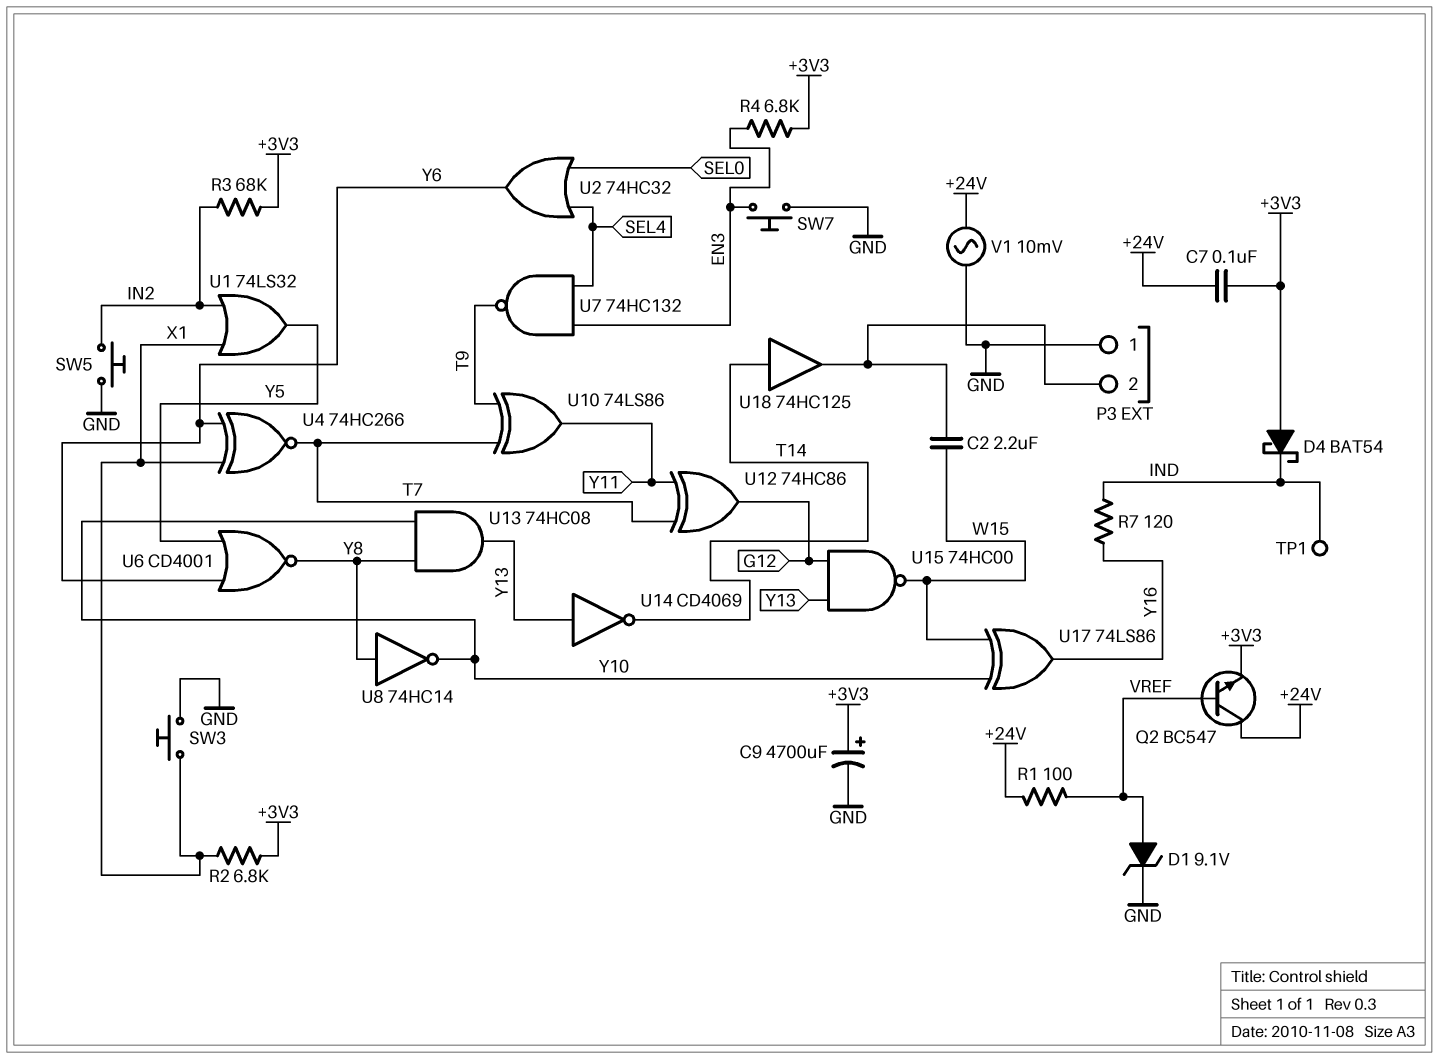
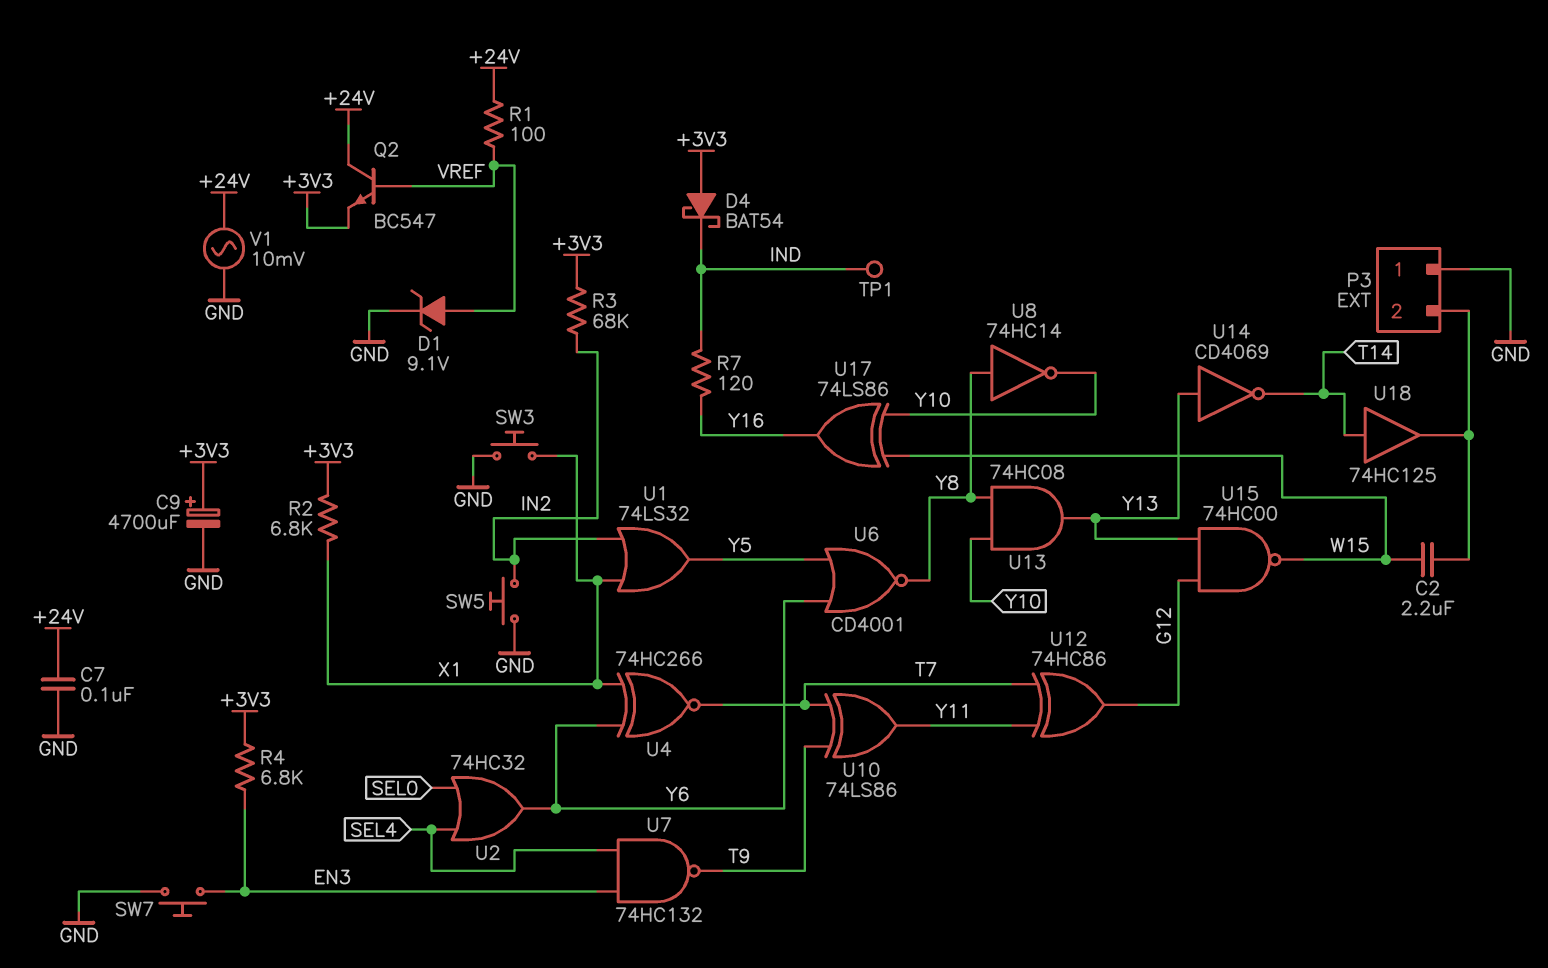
C7: 100nF (+3V3, +24V) -> 100nF (+24V, GND)

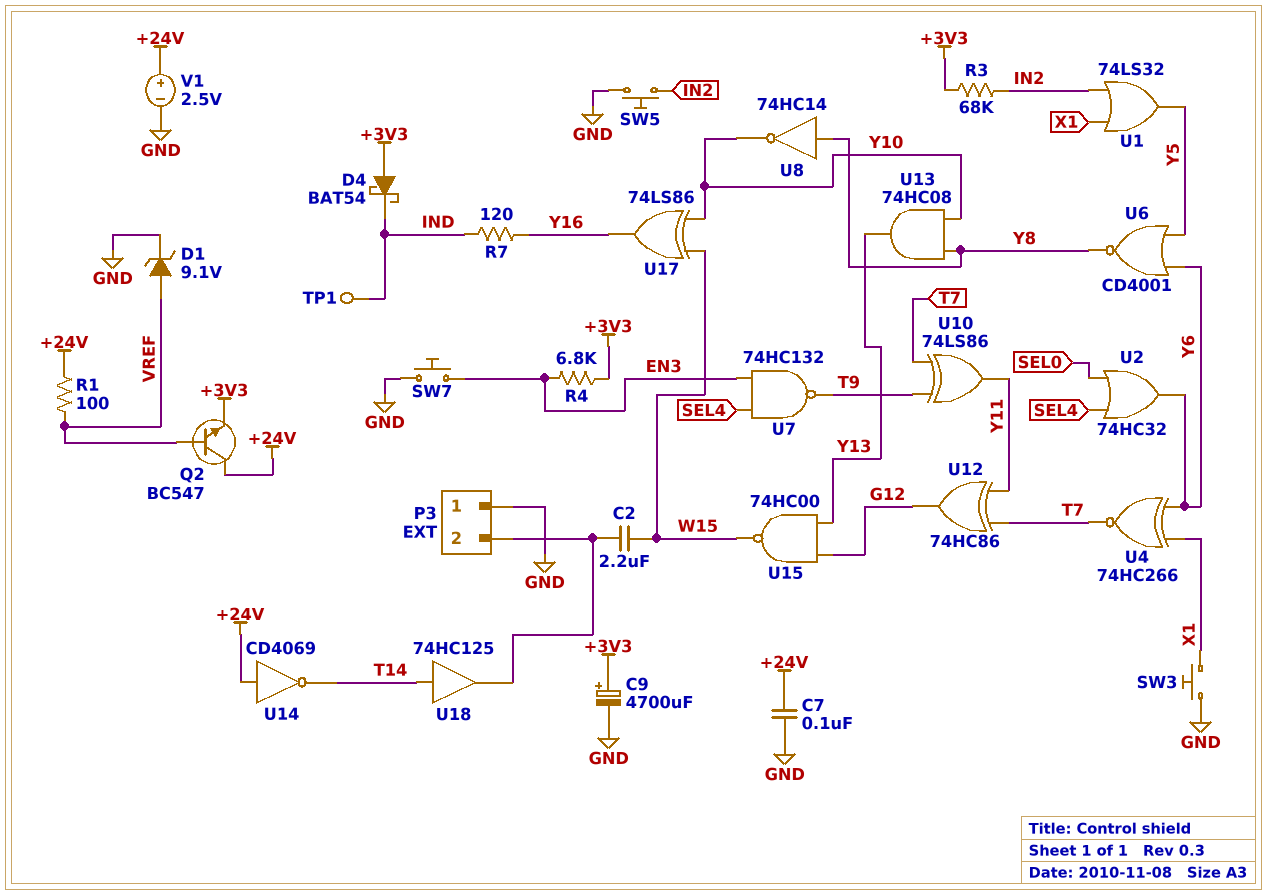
R2: 6.8k (+3V3, X1) -> none
U14: NOT CD4069 (in Y13, out T14) -> NOT CD4069 (in +24V, out T14)
V1: AC 10mV (+24V, GND) -> 2.5V (plus +24V, minus GND)

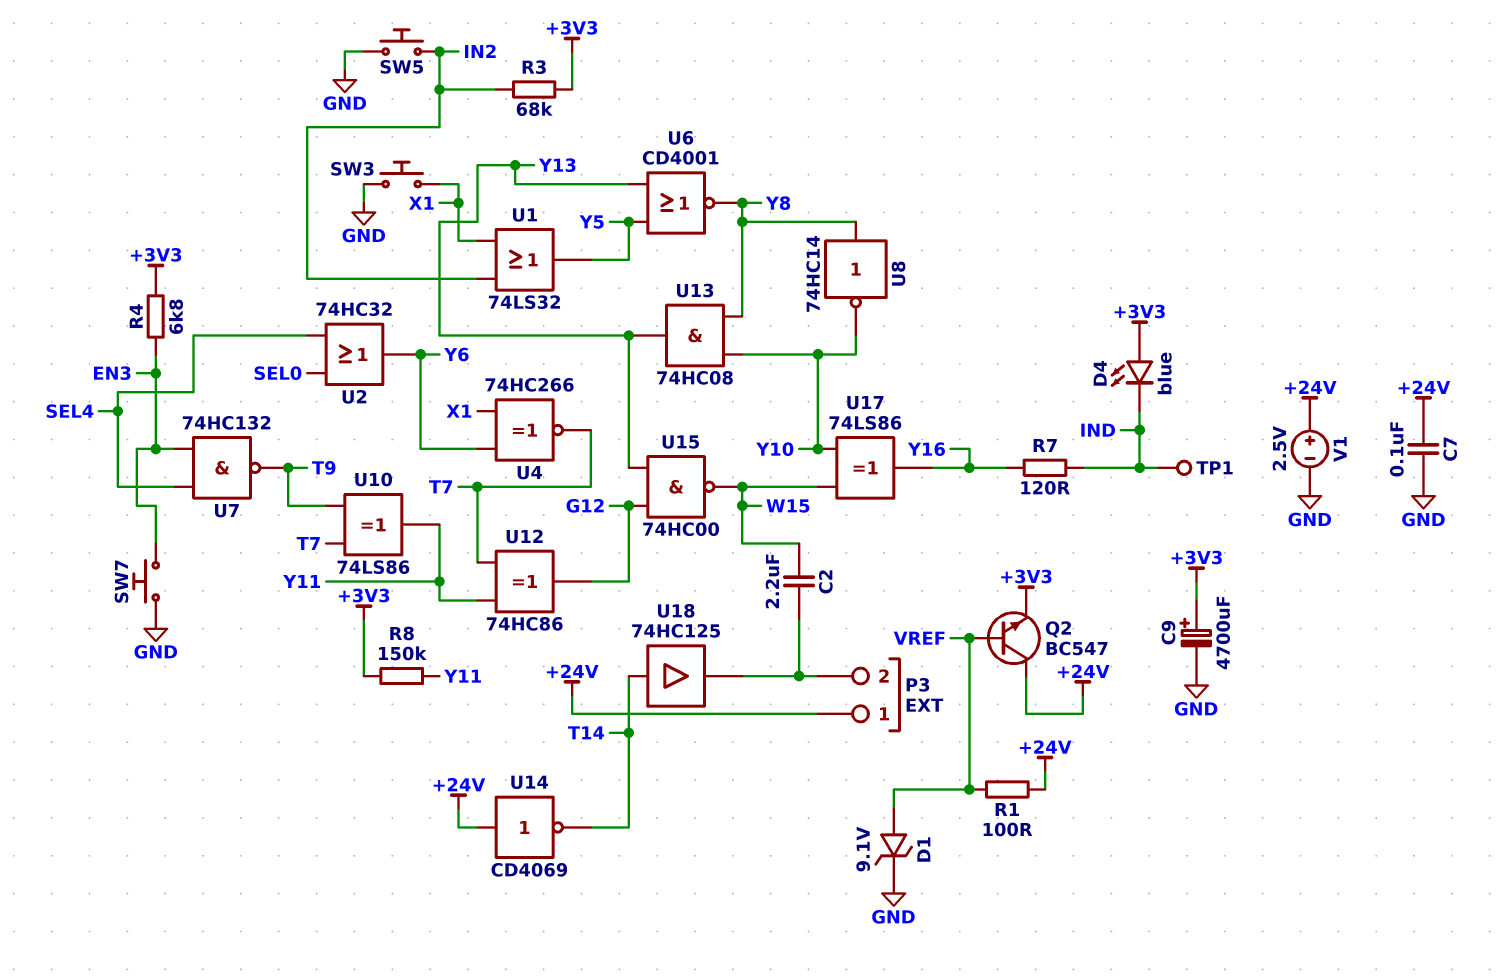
D4: schottky BAT54 (A +3V3, K IND) -> LED blue (A +3V3, K IND)
P3 pin 1: GND -> +24V
R8: none -> 150k (+3V3, Y11)
U6: NOR CD4001 (in Y5, in Y6, out Y8) -> NOR CD4001 (in Y5, in Y13, out Y8)

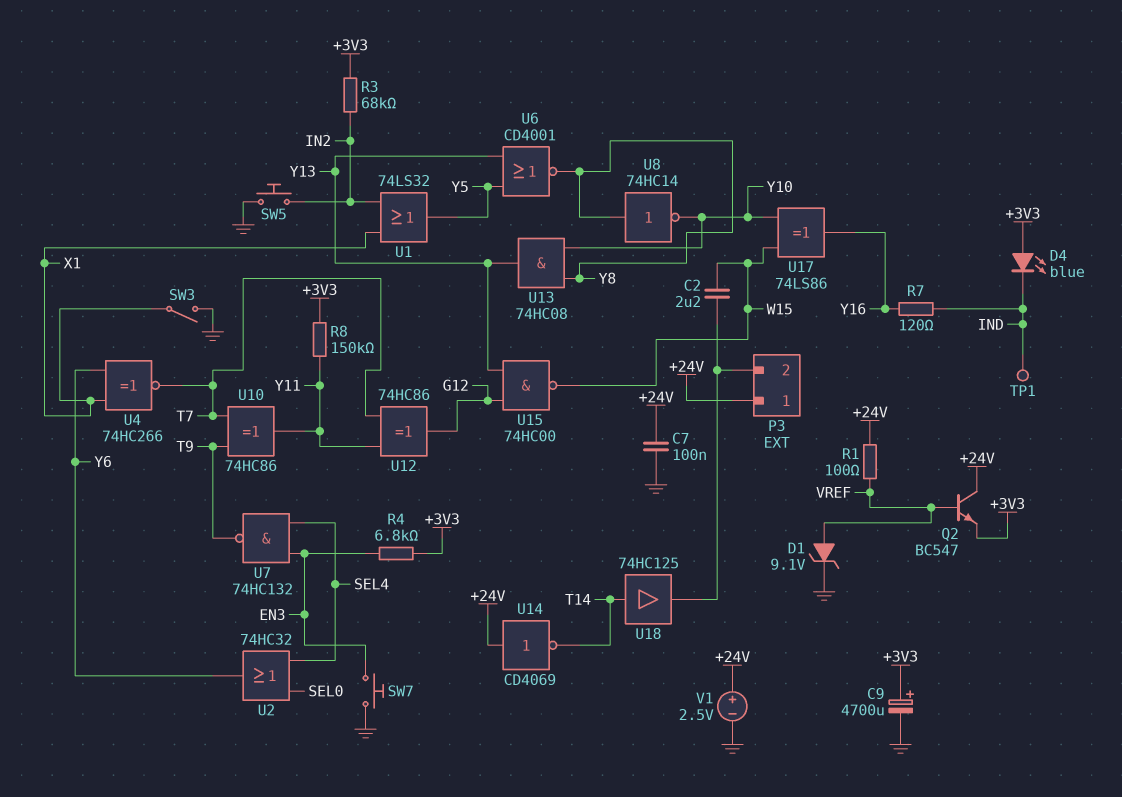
SW3: button (GND, X1) -> switch (GND, X1)
U10: XOR 74LS86 (in T7, in T9, out Y11) -> XOR 74HC86 (in T7, in T9, out Y11)

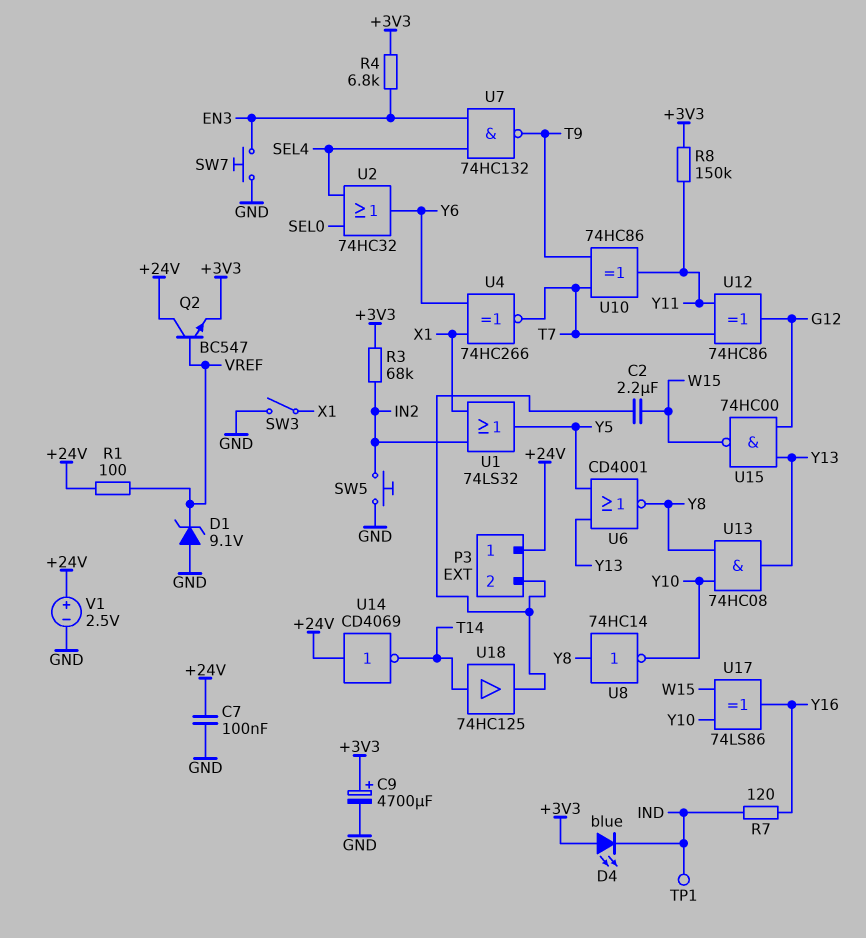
D1: zener 9.1V (A VREF, K GND) -> zener 9.1V (A GND, K VREF)

